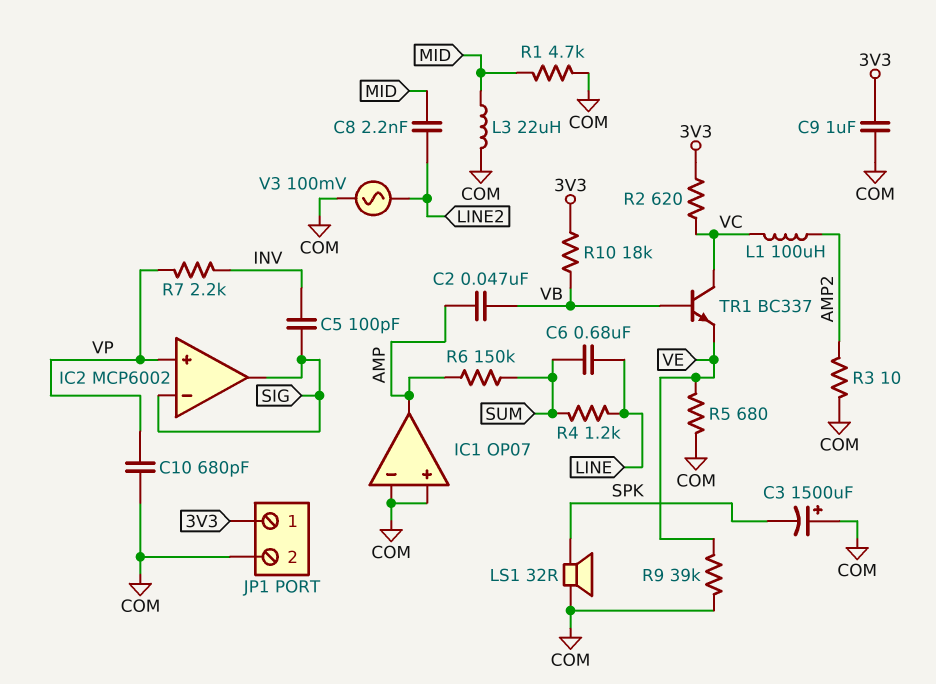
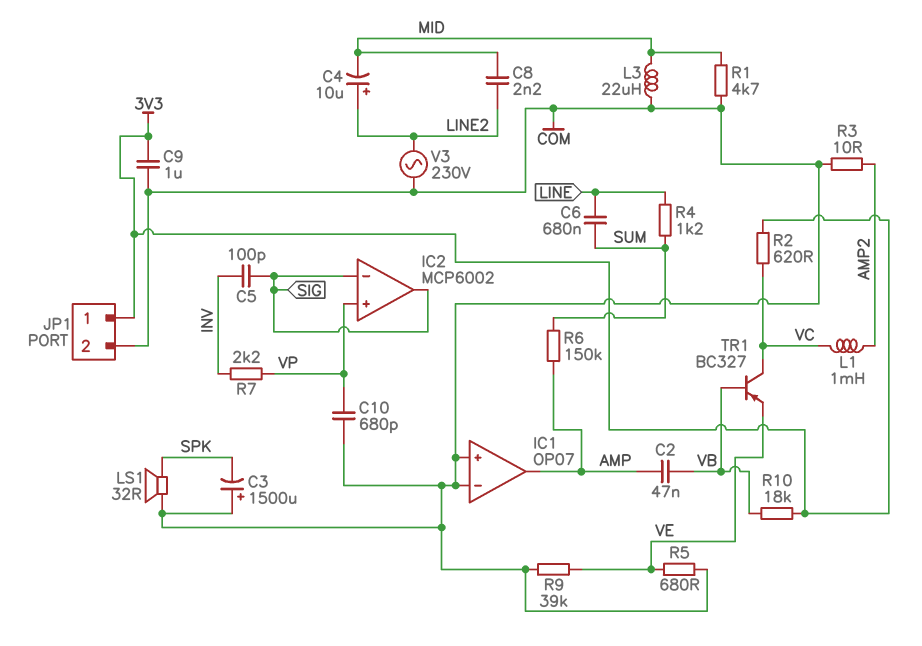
C4: none -> 10uF (plus LINE2, minus MID)
L1: 100uH (AMP2, VC) -> 1mH (AMP2, VC)
TR1: NPN BC337 (B VB, C VC, E VE) -> PNP BC327 (B VB, C VC, E VE)
V3: AC 100mV (COM, LINE2) -> AC 230V (COM, LINE2)

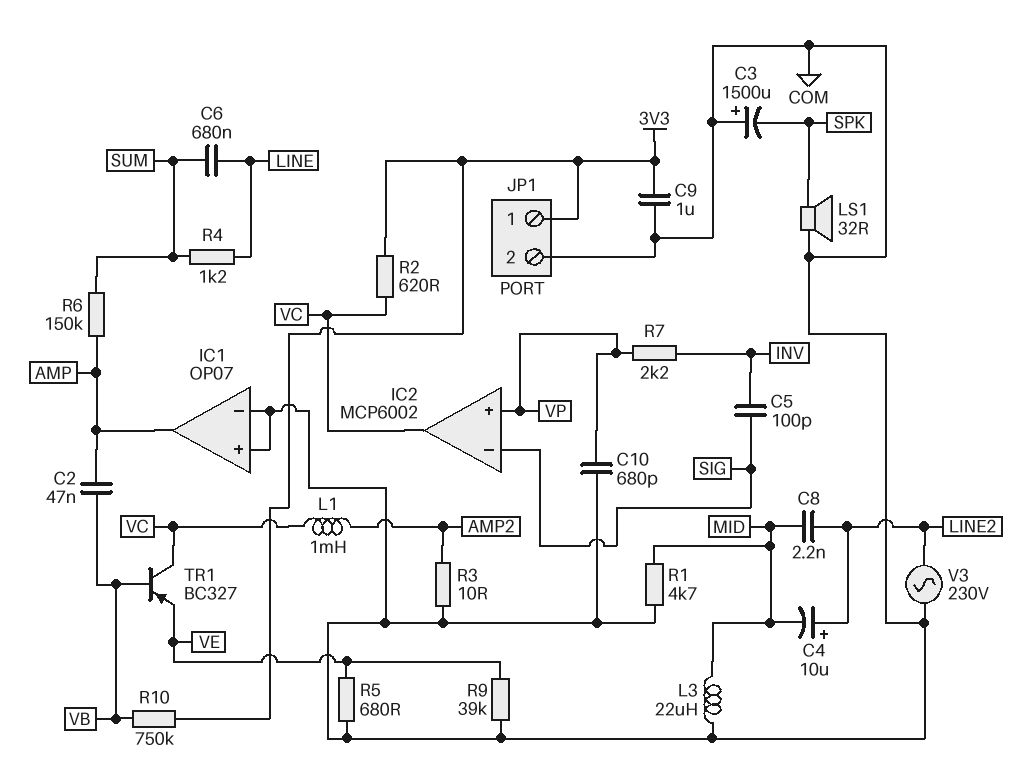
IC2 pin out: SIG -> VC
R10: 18k (3V3, VB) -> 750k (3V3, VB)

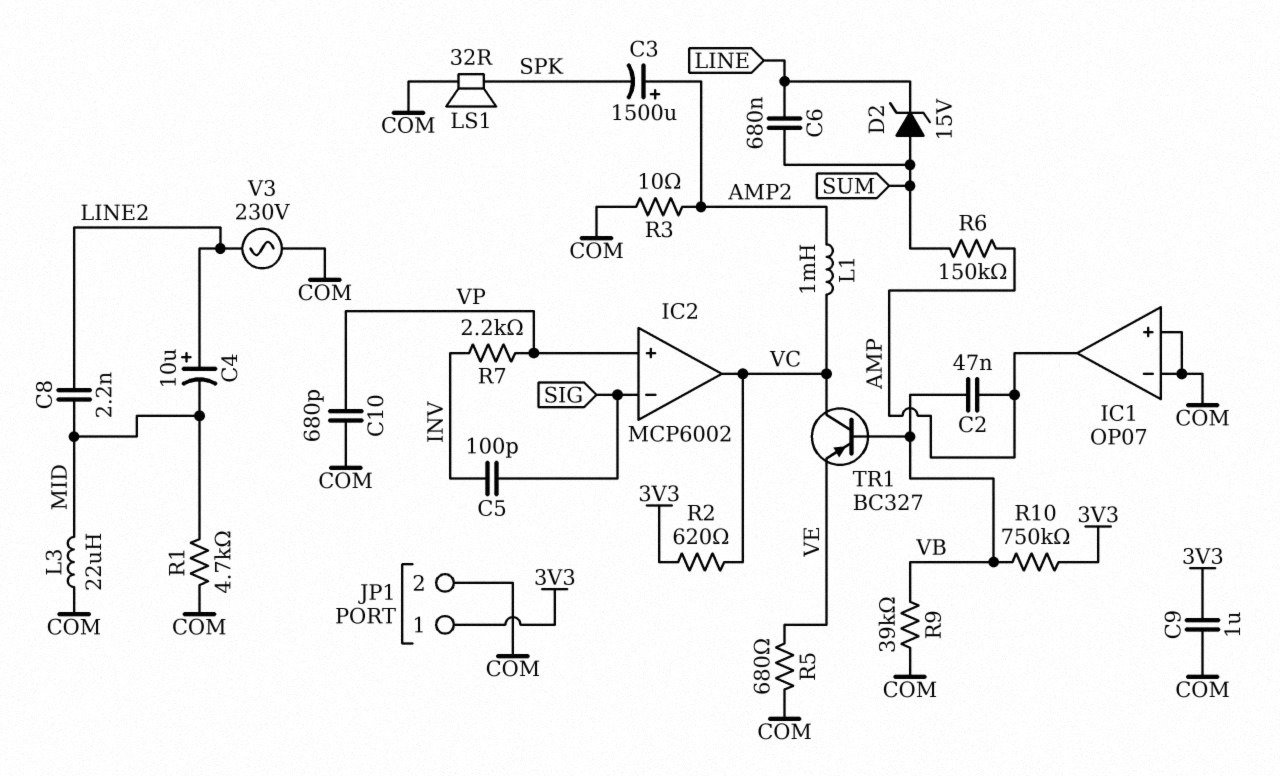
C3: 1500uF (plus COM, minus SPK) -> 1500uF (plus AMP2, minus SPK)
D2: none -> zener 15V (A SUM, K LINE)
R4: 1.2k (LINE, SUM) -> none
R9: 39k (COM, VE) -> 39k (COM, VB)

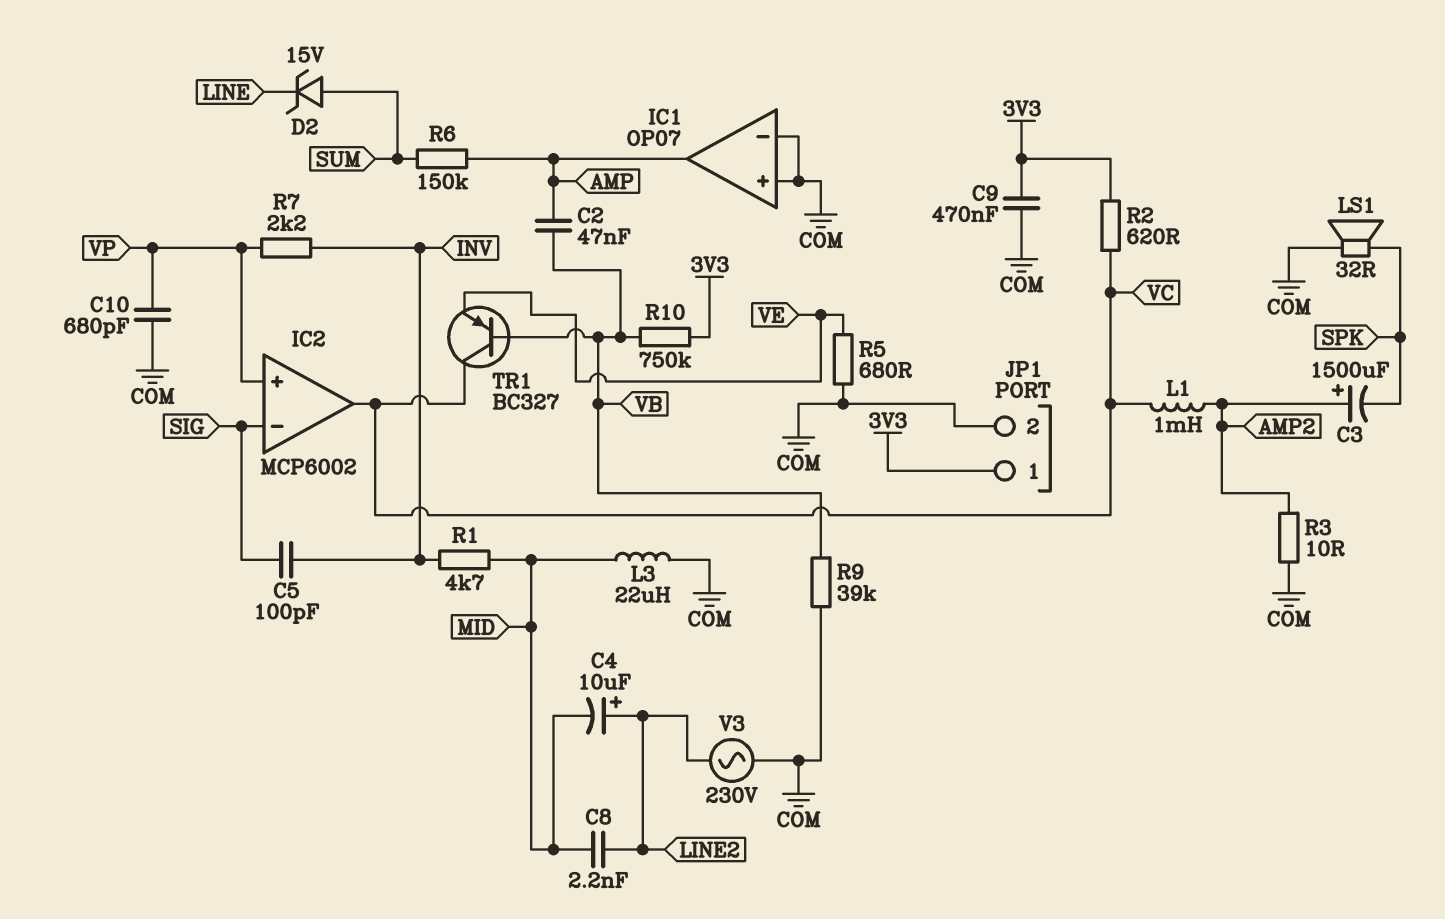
C6: 680nF (LINE, SUM) -> none
C9: 1uF (3V3, COM) -> 470nF (3V3, COM)
R1: 4.7k (COM, MID) -> 4.7k (INV, MID)

